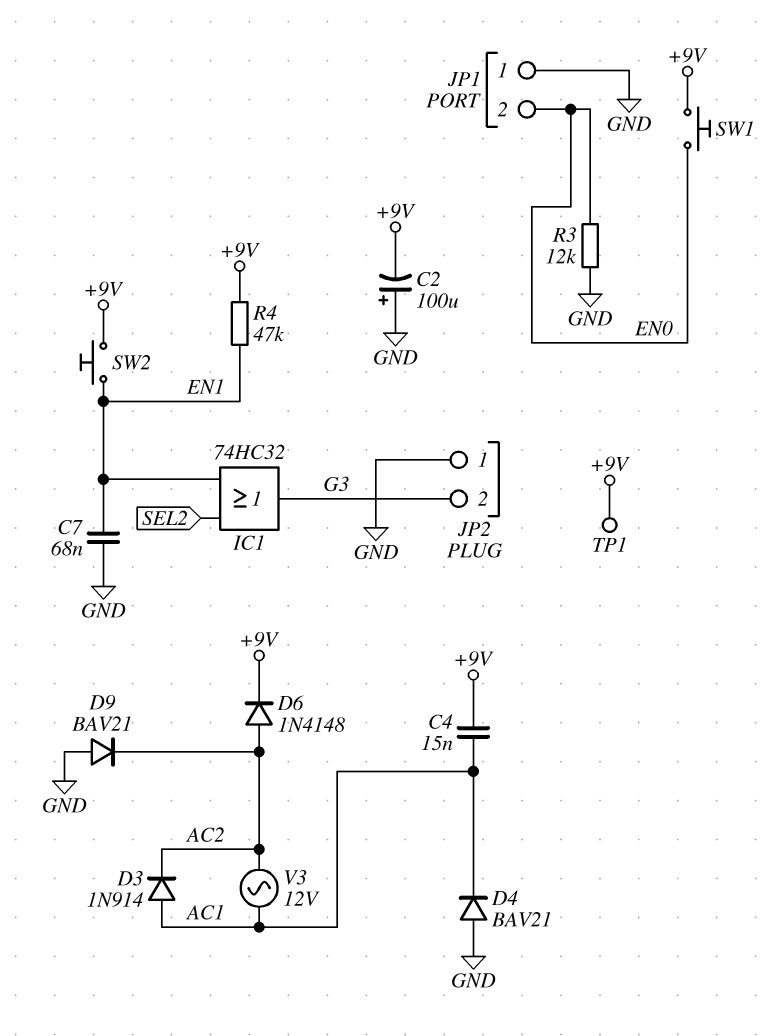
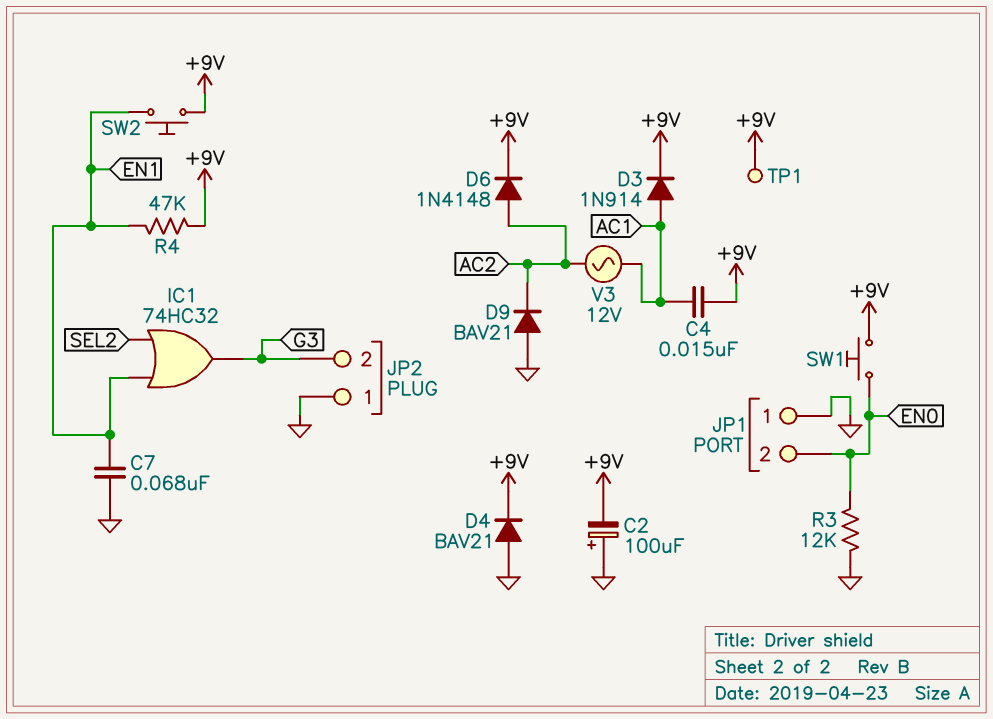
D3: diode 1N914 (A AC1, K AC2) -> diode 1N914 (A AC1, K +9V)
D4: diode BAV21 (A GND, K AC1) -> diode BAV21 (A GND, K +9V)

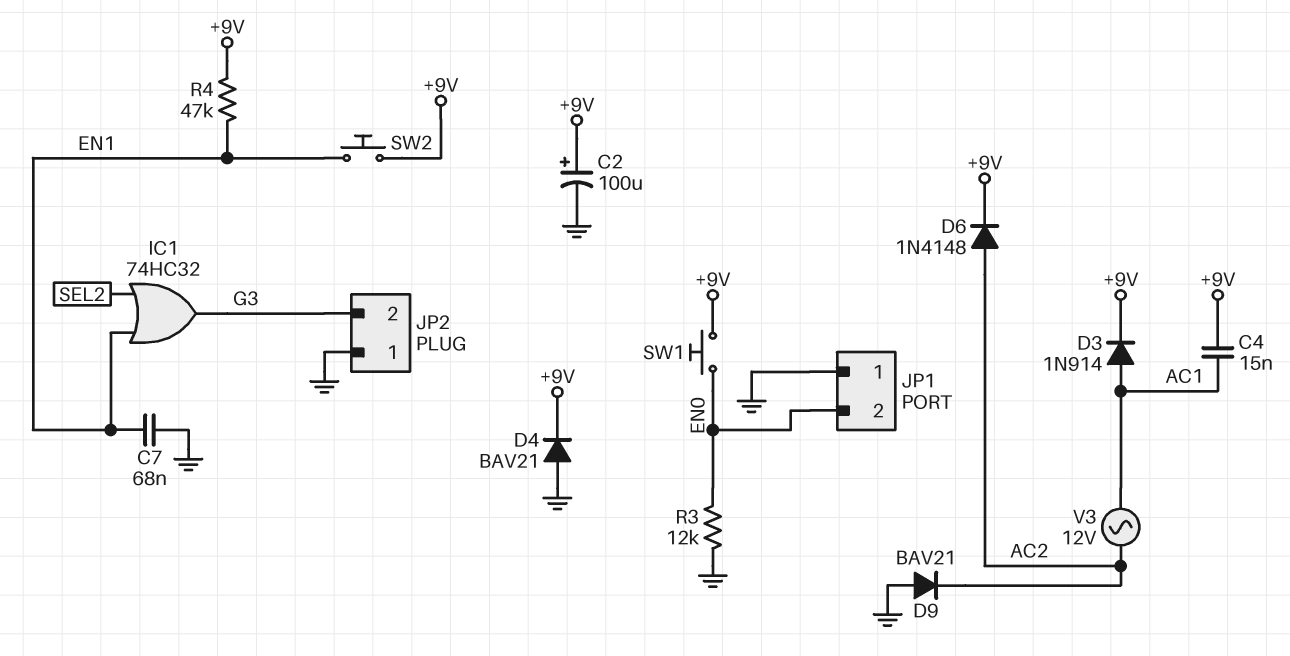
C2: 100uF (plus GND, minus +9V) -> 100uF (plus +9V, minus GND)
TP1: test point (+9V) -> none

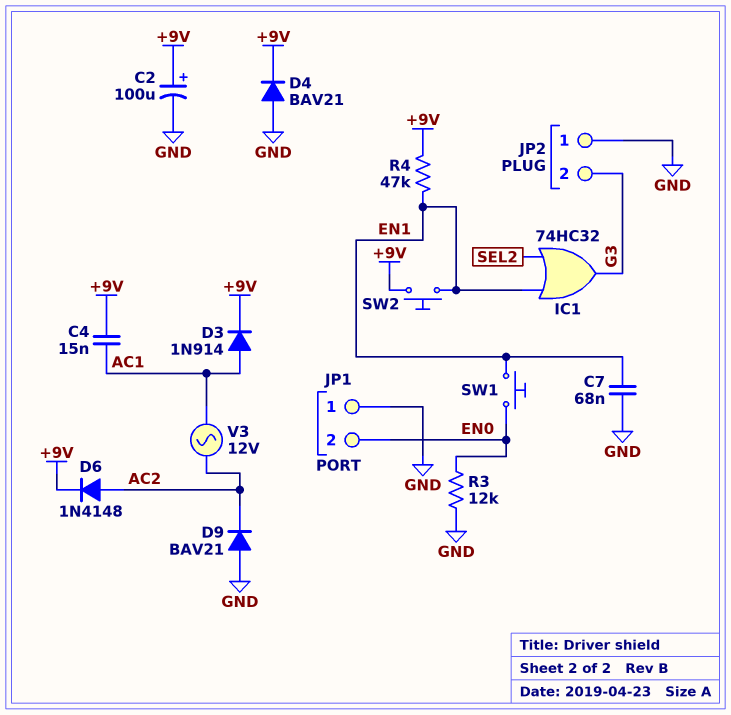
SW1: button (+9V, EN0) -> button (EN0, EN1)

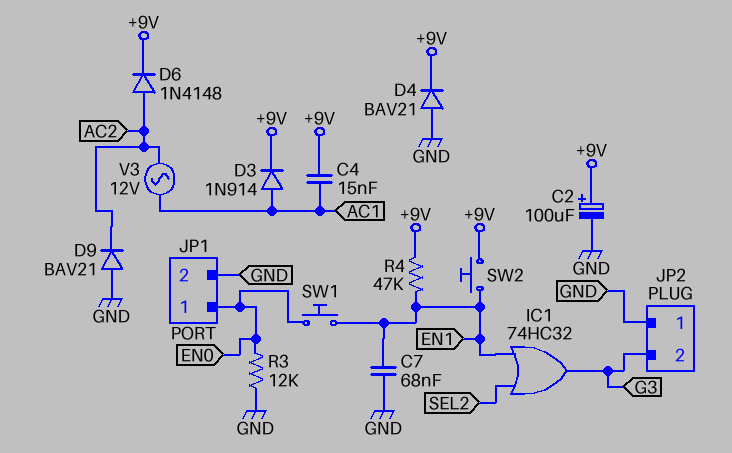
JP1 pin 1: GND -> EN0
JP1 pin 2: EN0 -> GND

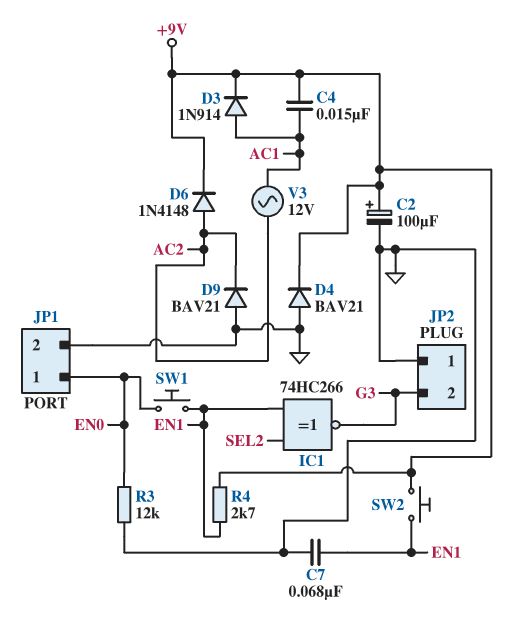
IC1: OR 74HC32 (in EN1, in SEL2, out G3) -> XNOR 74HC266 (in EN1, in SEL2, out G3)
R4: 47k (+9V, EN1) -> 2.7k (+9V, EN1)

